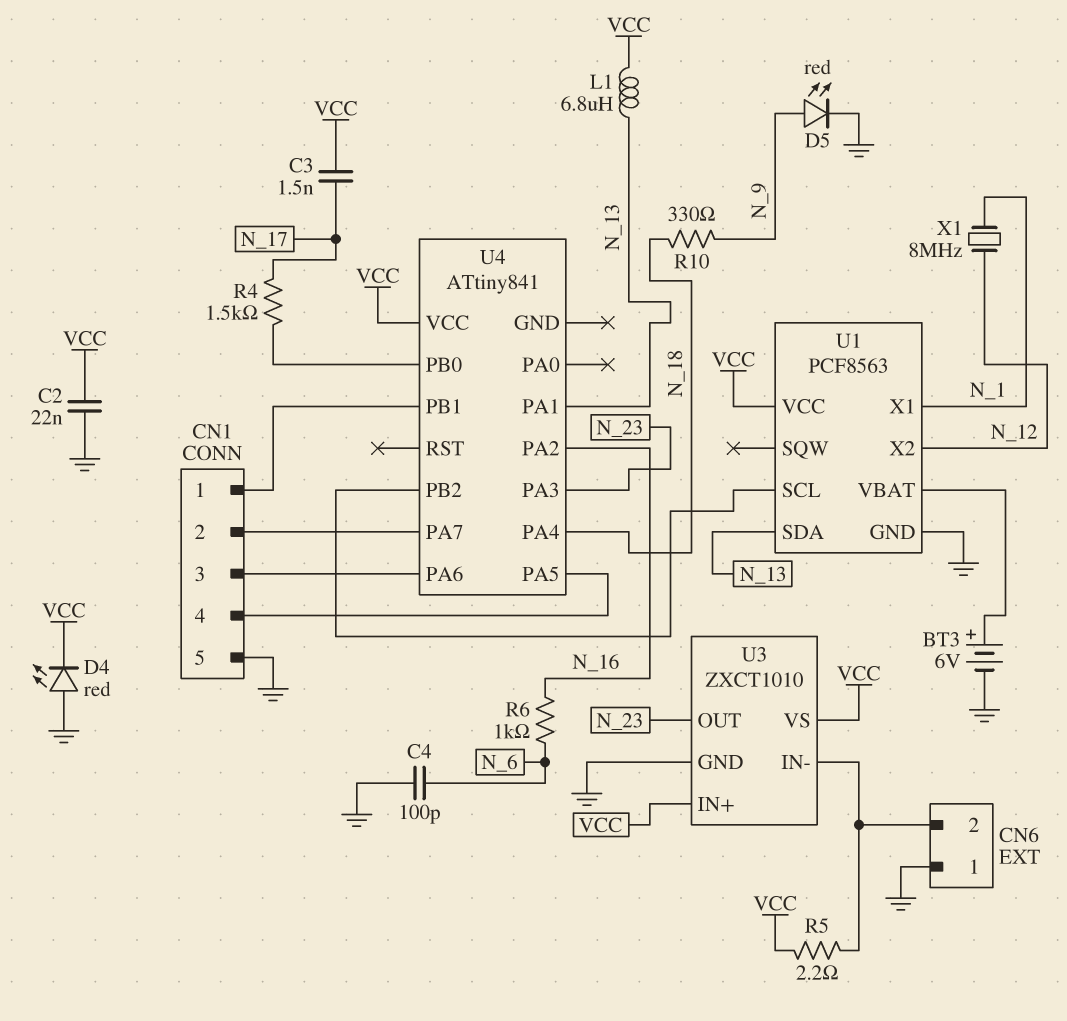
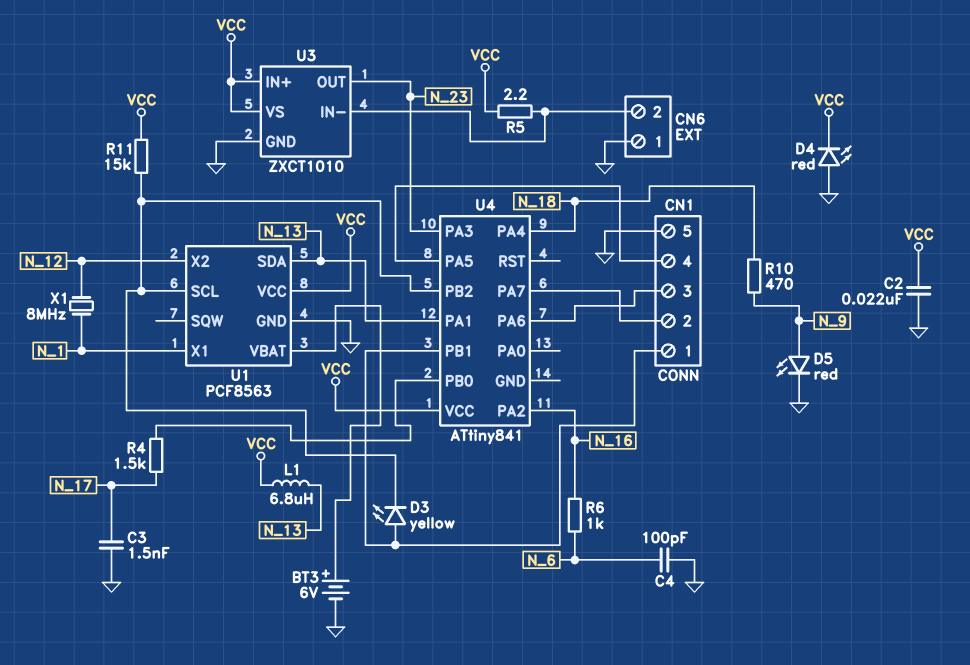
C3: 1.5nF (N_17, VCC) -> 1.5nF (GND, N_17)
D3: none -> LED yellow (A CN1/1, K U1/SCL)
R10: 330 (N_9, N_18) -> 470 (N_9, N_18)
R11: none -> 15k (U1/SCL, VCC)

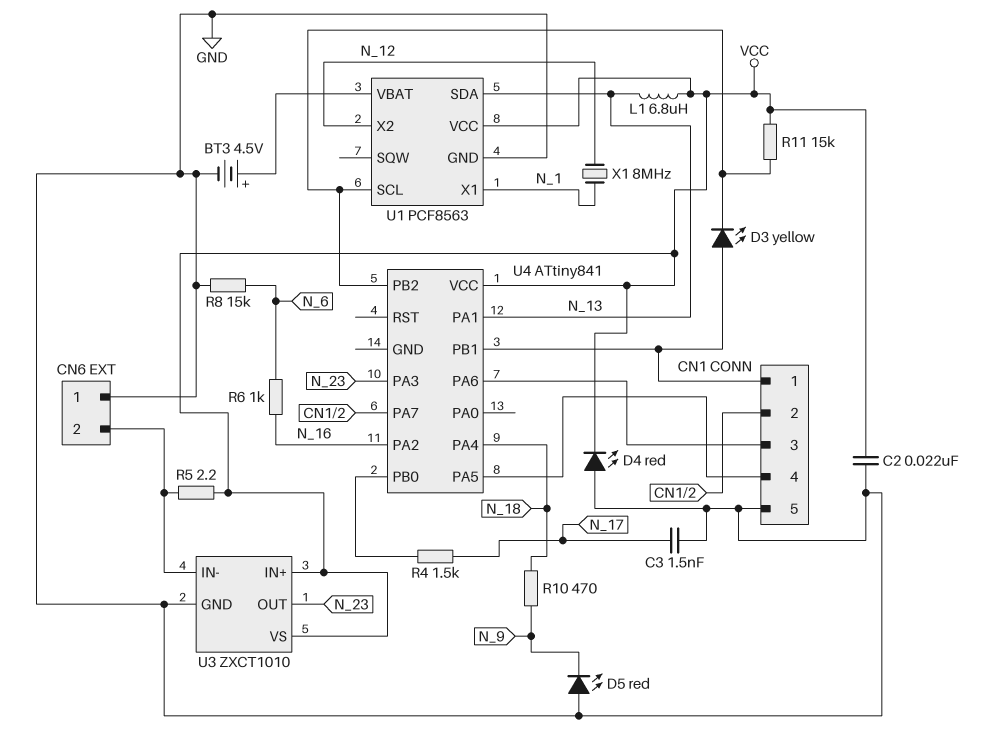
BT3: 6V (plus U1/VBAT, minus GND) -> 4.5V (plus U1/VBAT, minus GND)
C4: 100pF (GND, N_6) -> none
D5: LED red (A N_9, K GND) -> LED red (A GND, K N_9)
R8: none -> 15k (GND, N_6)

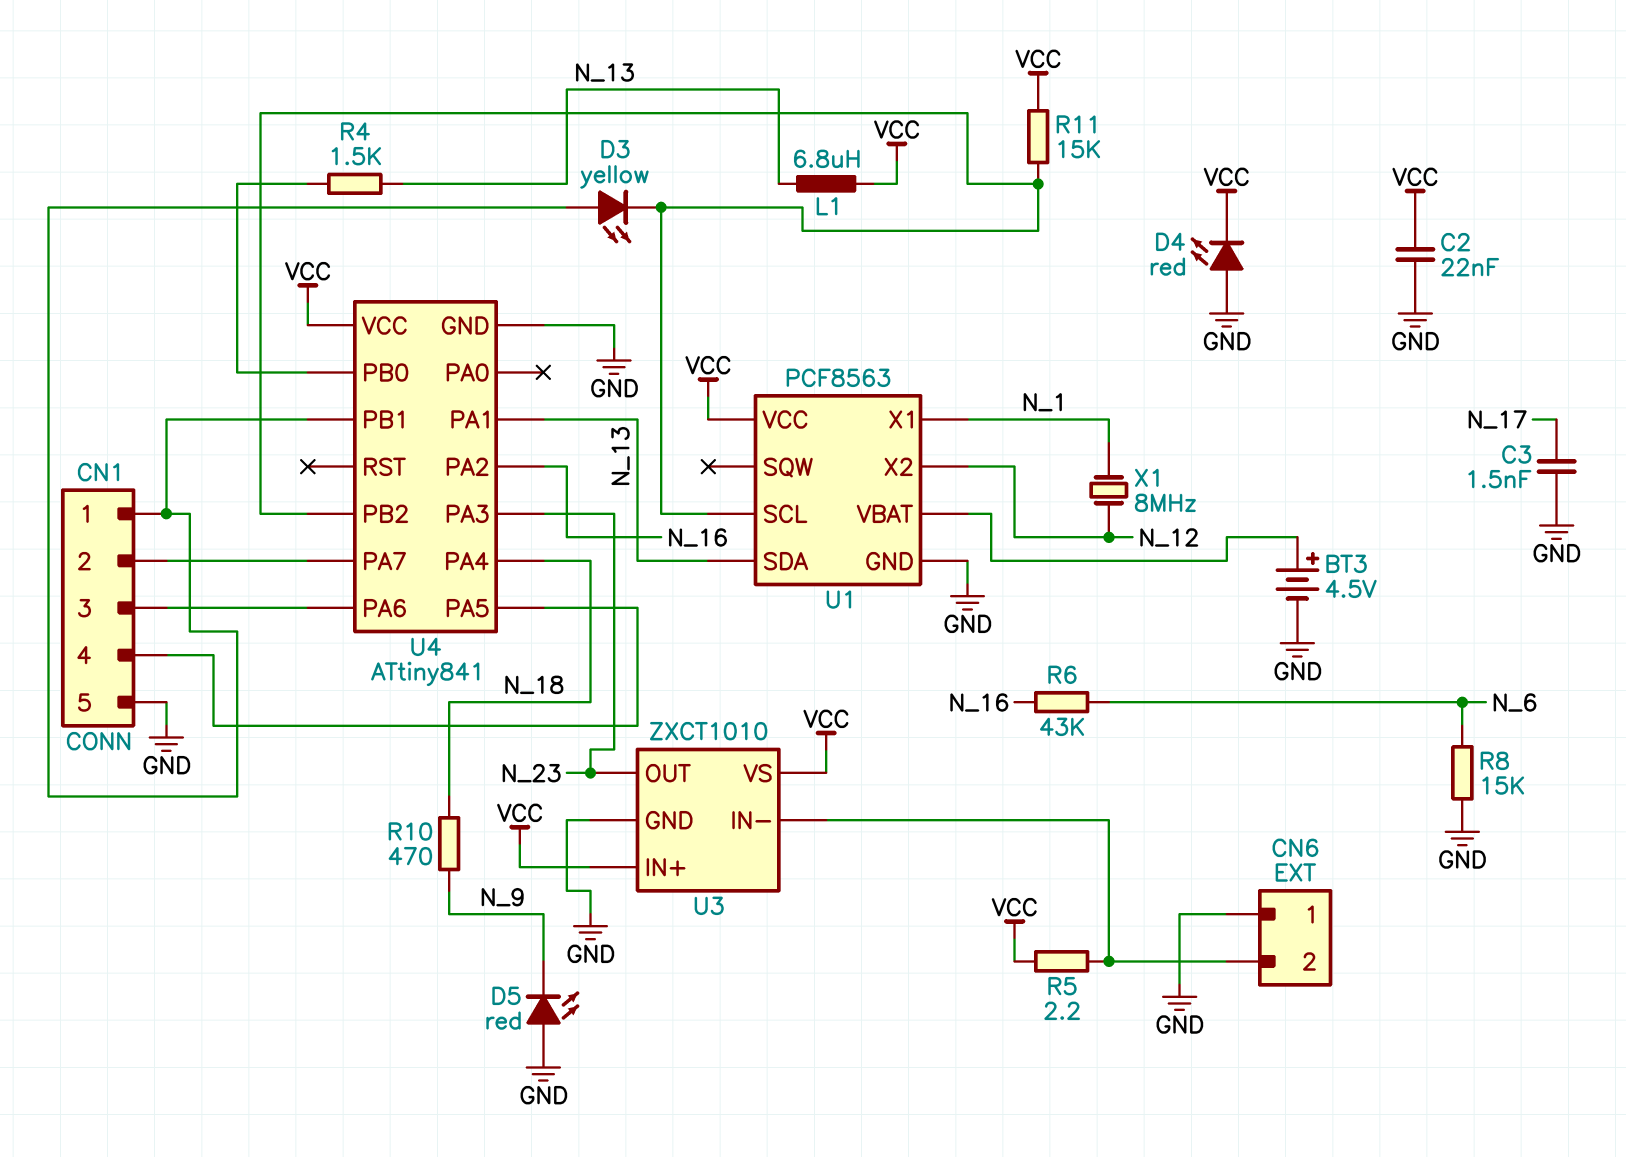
R4: 1.5k (N_17, U4/PB0) -> 1.5k (N_13, U4/PB0)
R6: 1k (N_6, N_16) -> 43k (N_6, N_16)
U4 pin GND: none -> GND

